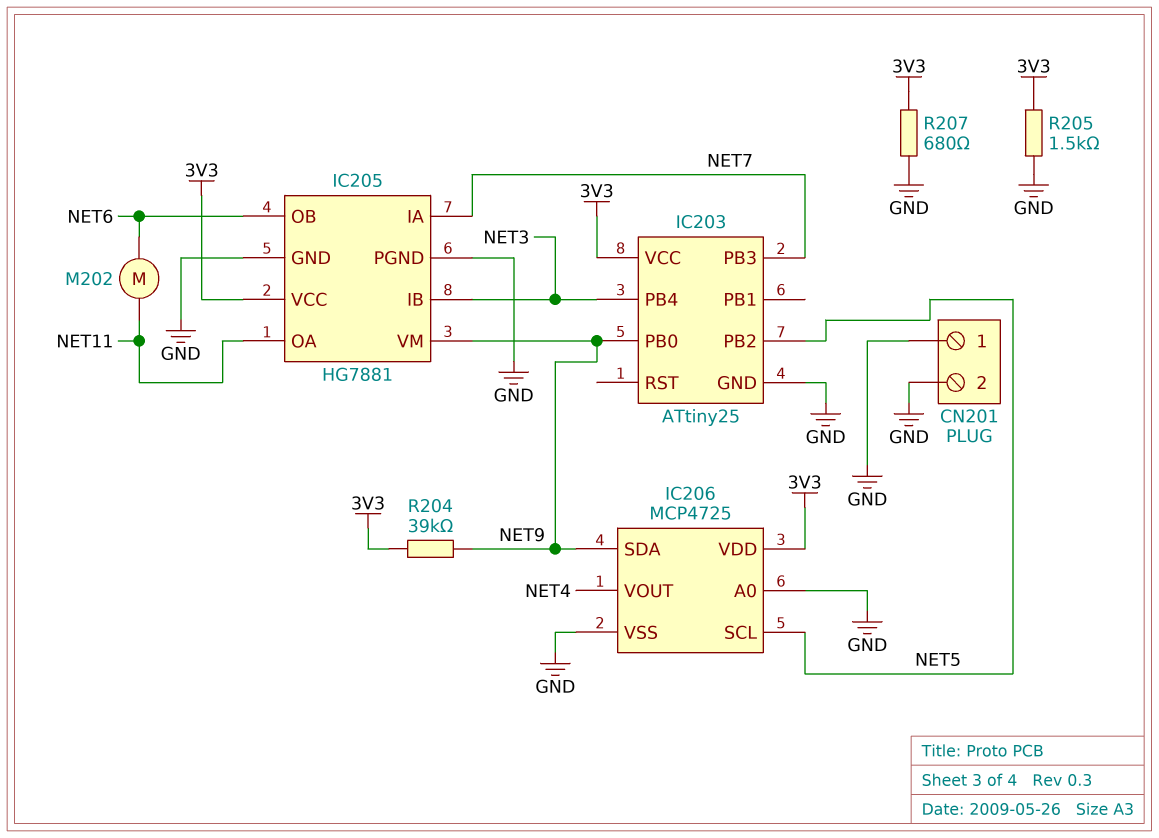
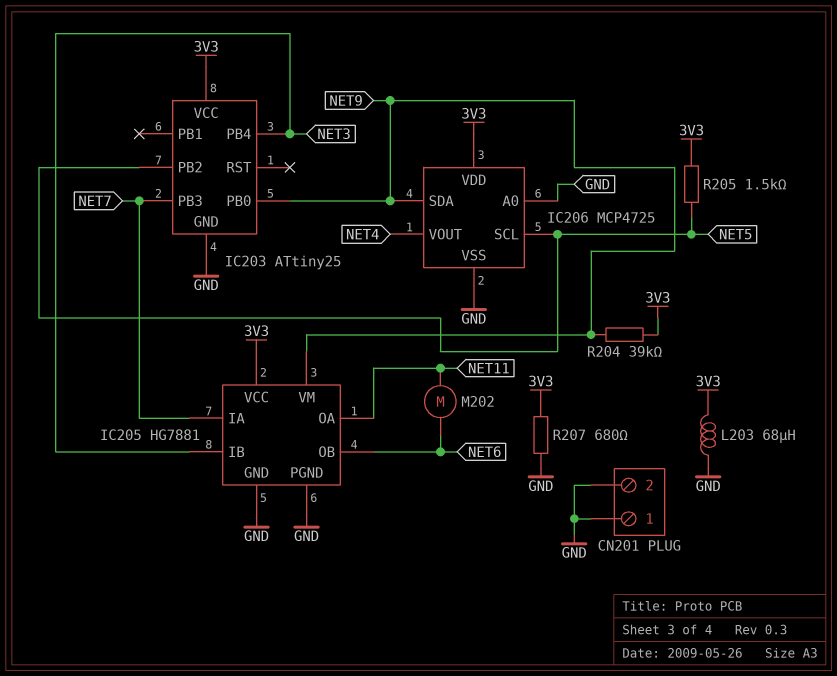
L203: none -> 68uH (3V3, GND)
R205: 1.5k (3V3, GND) -> 1.5k (3V3, NET5)

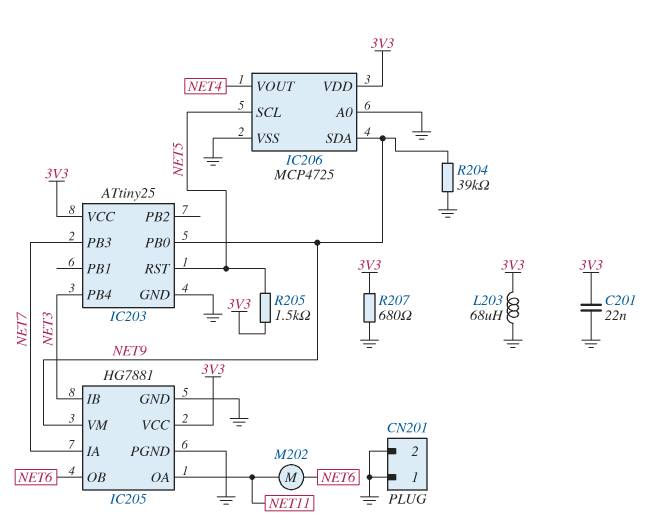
C201: none -> 22nF (3V3, GND)
IC203 pin PB2: NET5 -> none
IC203 pin RST: none -> NET5
R204: 39k (3V3, NET9) -> 39k (GND, NET9)

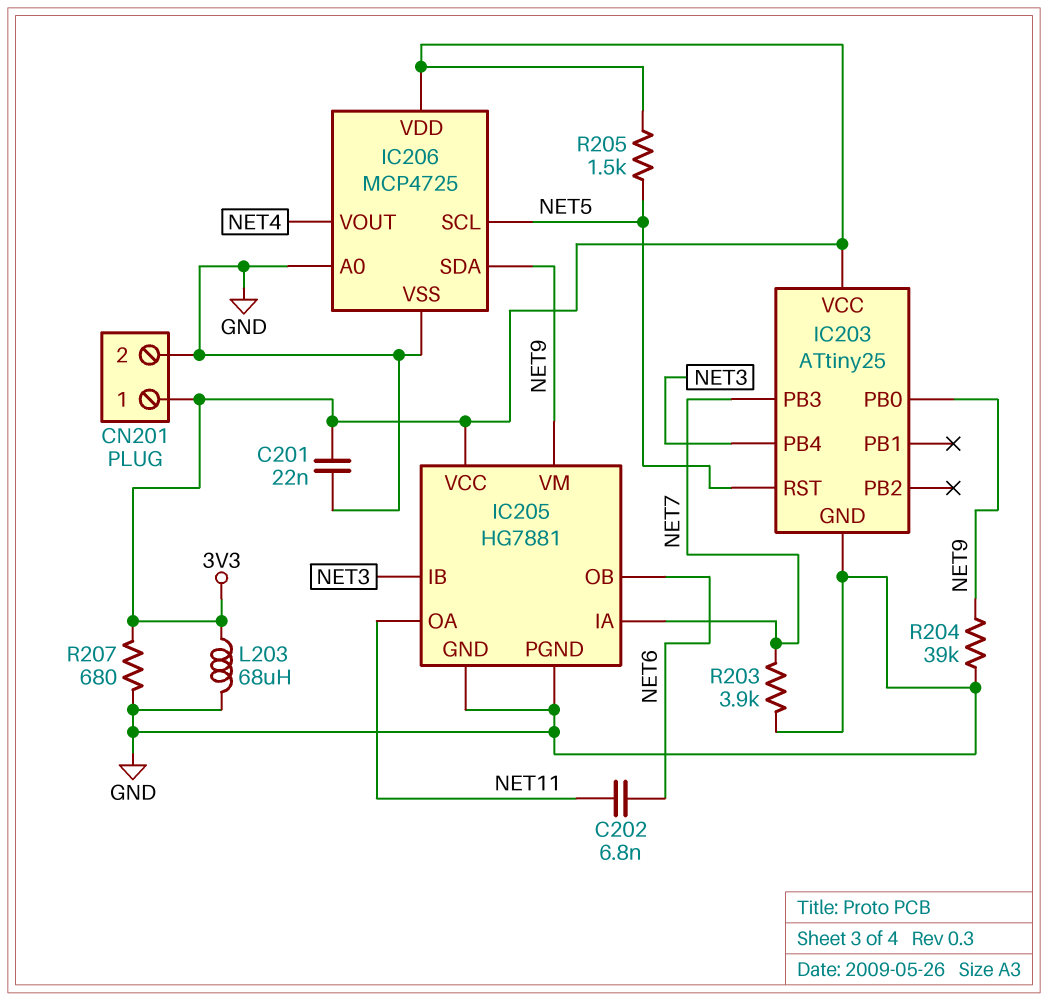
C202: none -> 6.8nF (NET6, NET11)
CN201 pin 1: GND -> 3V3
M202: motor (NET6, NET11) -> none
R203: none -> 3.9k (GND, NET7)

